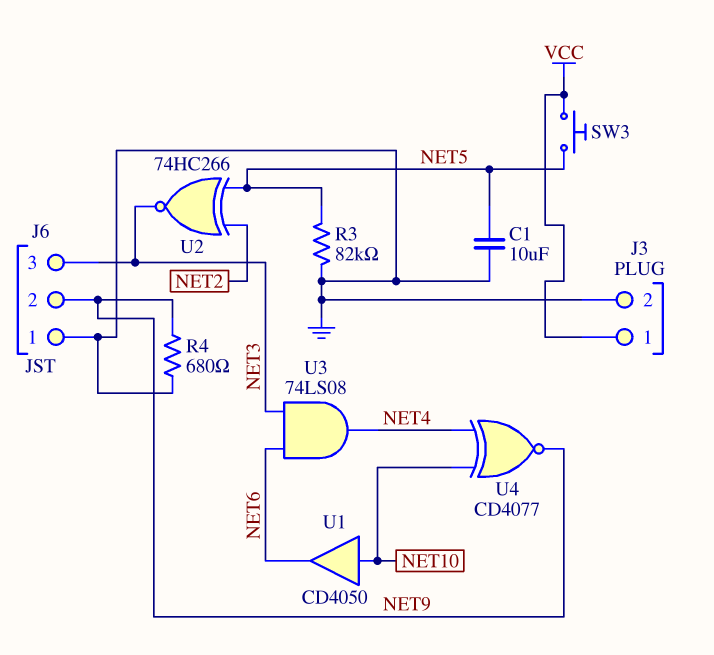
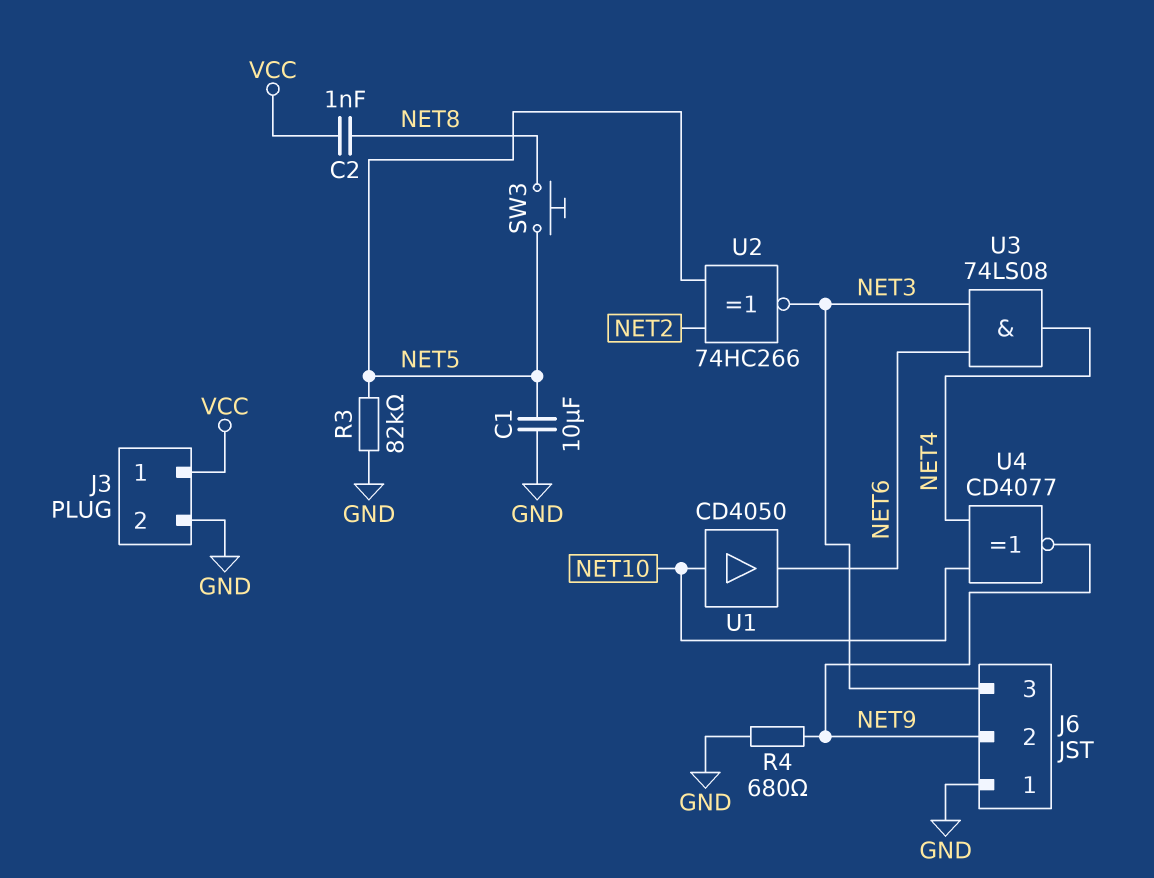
C2: none -> 1nF (NET8, VCC)
SW3: button (NET5, VCC) -> button (NET5, NET8)

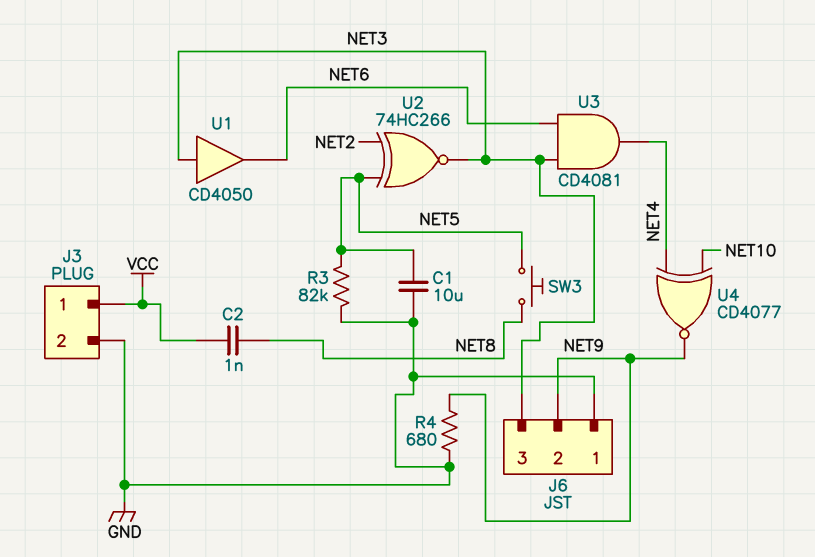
U1: buffer CD4050 (in NET10, out NET6) -> buffer CD4050 (in NET3, out NET6)
U3: AND 74LS08 (in NET3, in NET6, out NET4) -> AND CD4081 (in NET3, in NET6, out NET4)

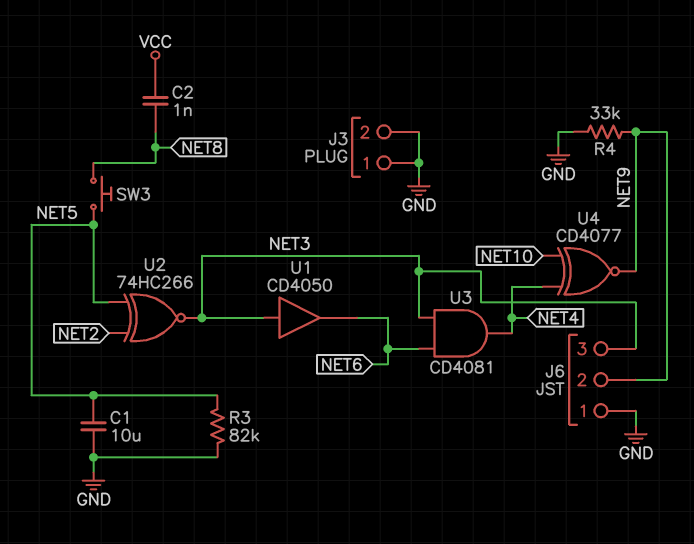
J3 pin 1: VCC -> GND
R4: 680 (GND, NET9) -> 33k (GND, NET9)

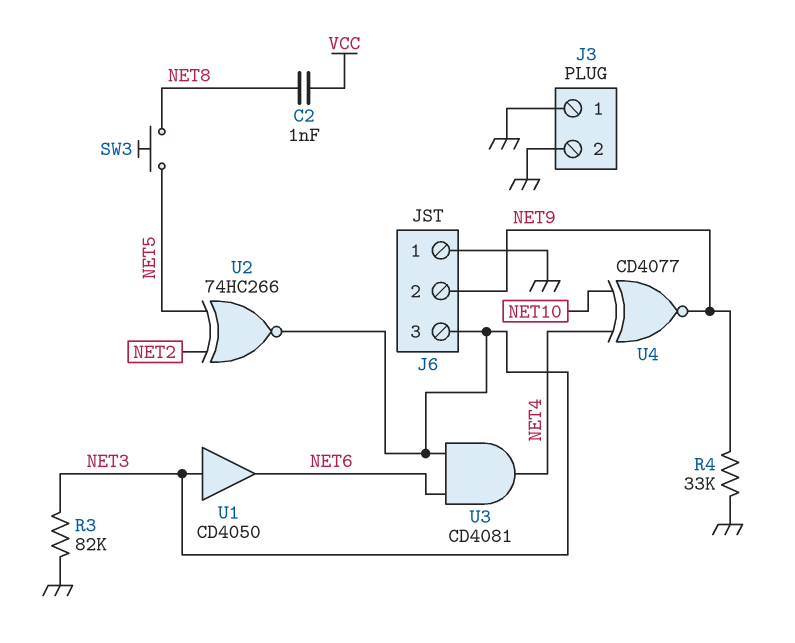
C1: 10uF (GND, NET5) -> none
R3: 82k (GND, NET5) -> 82k (GND, NET3)

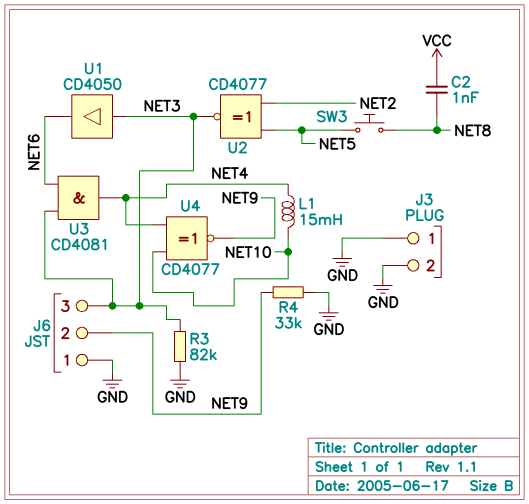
L1: none -> 15mH (NET4, NET10)
U2: XNOR 74HC266 (in NET2, in NET5, out NET3) -> XNOR CD4077 (in NET2, in NET5, out NET3)

